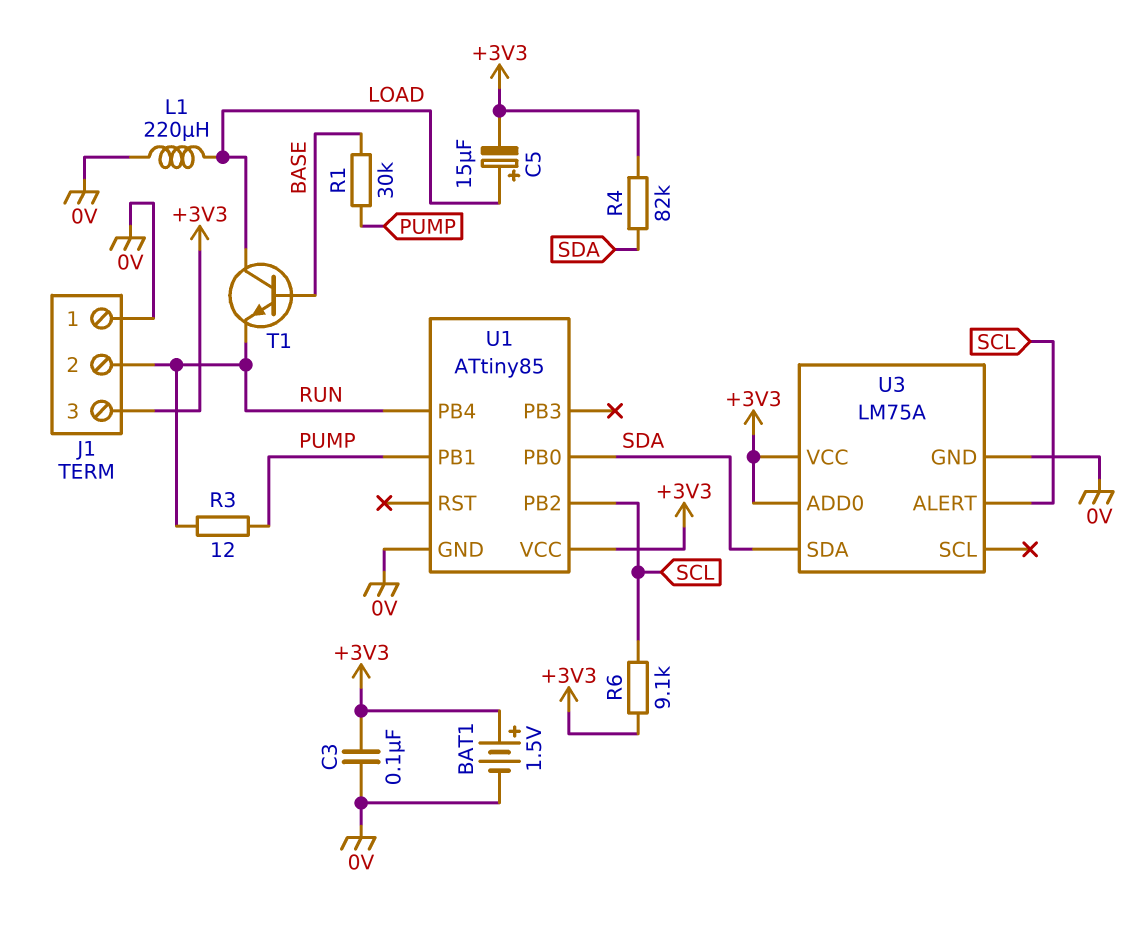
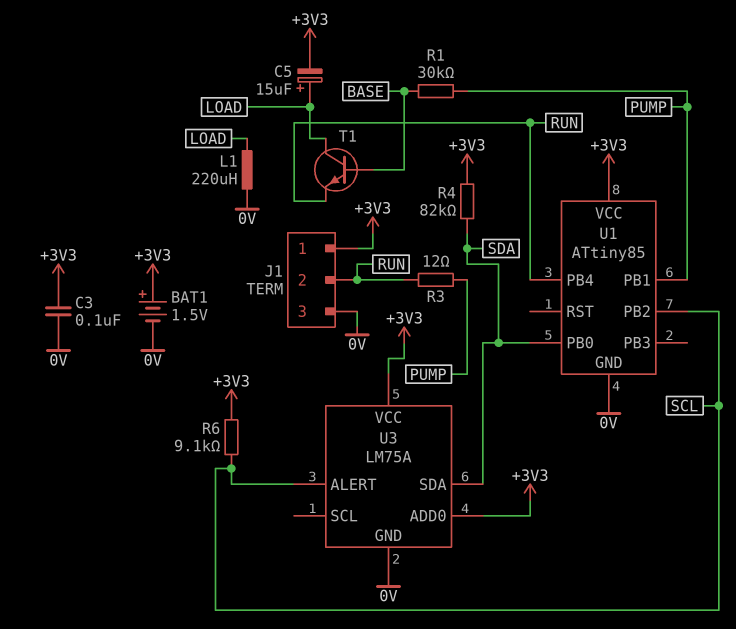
J1 pin 1: 0V -> +3V3
J1 pin 3: +3V3 -> 0V

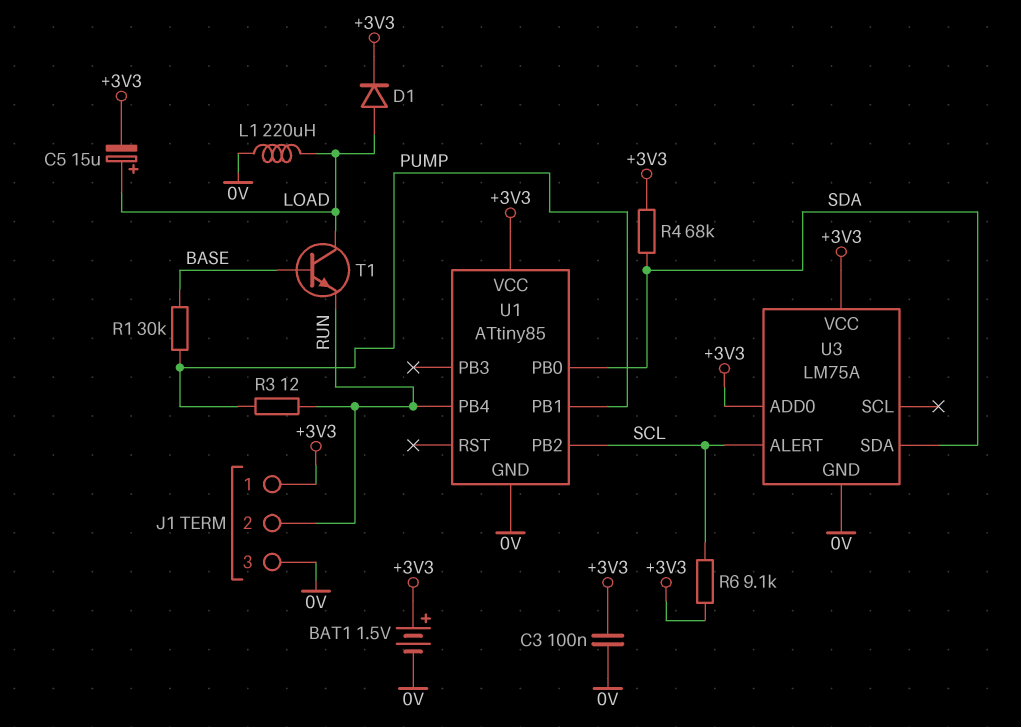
D1: none -> diode (A LOAD, K +3V3)
R4: 82k (+3V3, SDA) -> 68k (+3V3, SDA)

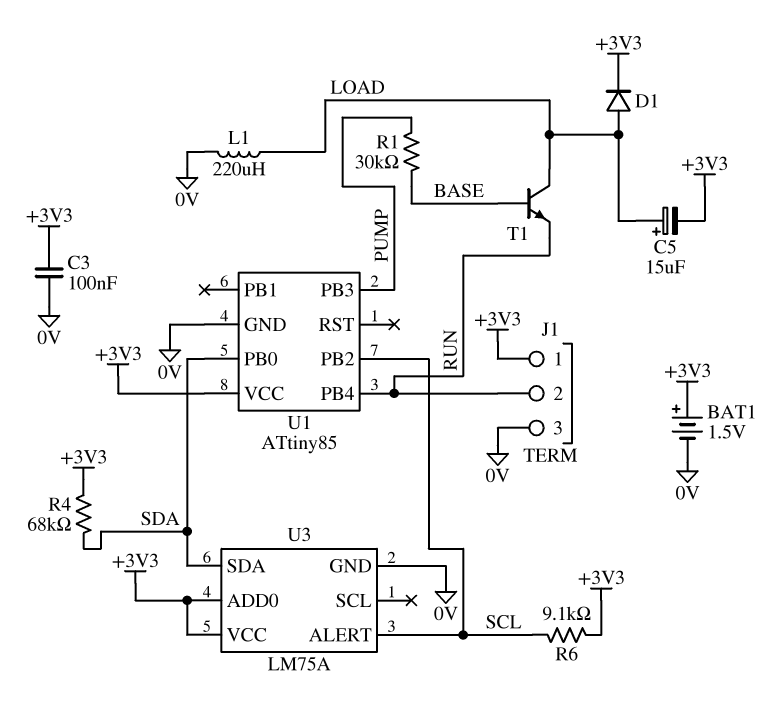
R3: 12 (PUMP, RUN) -> none
U1 pin PB1: PUMP -> none
U1 pin PB3: none -> PUMP

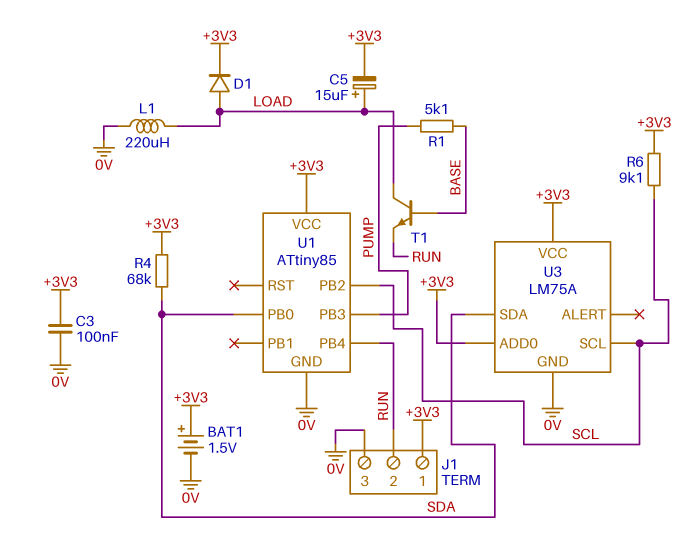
R1: 30k (BASE, PUMP) -> 5.1k (BASE, PUMP)
U3 pin ALERT: SCL -> none
U3 pin SCL: none -> SCL

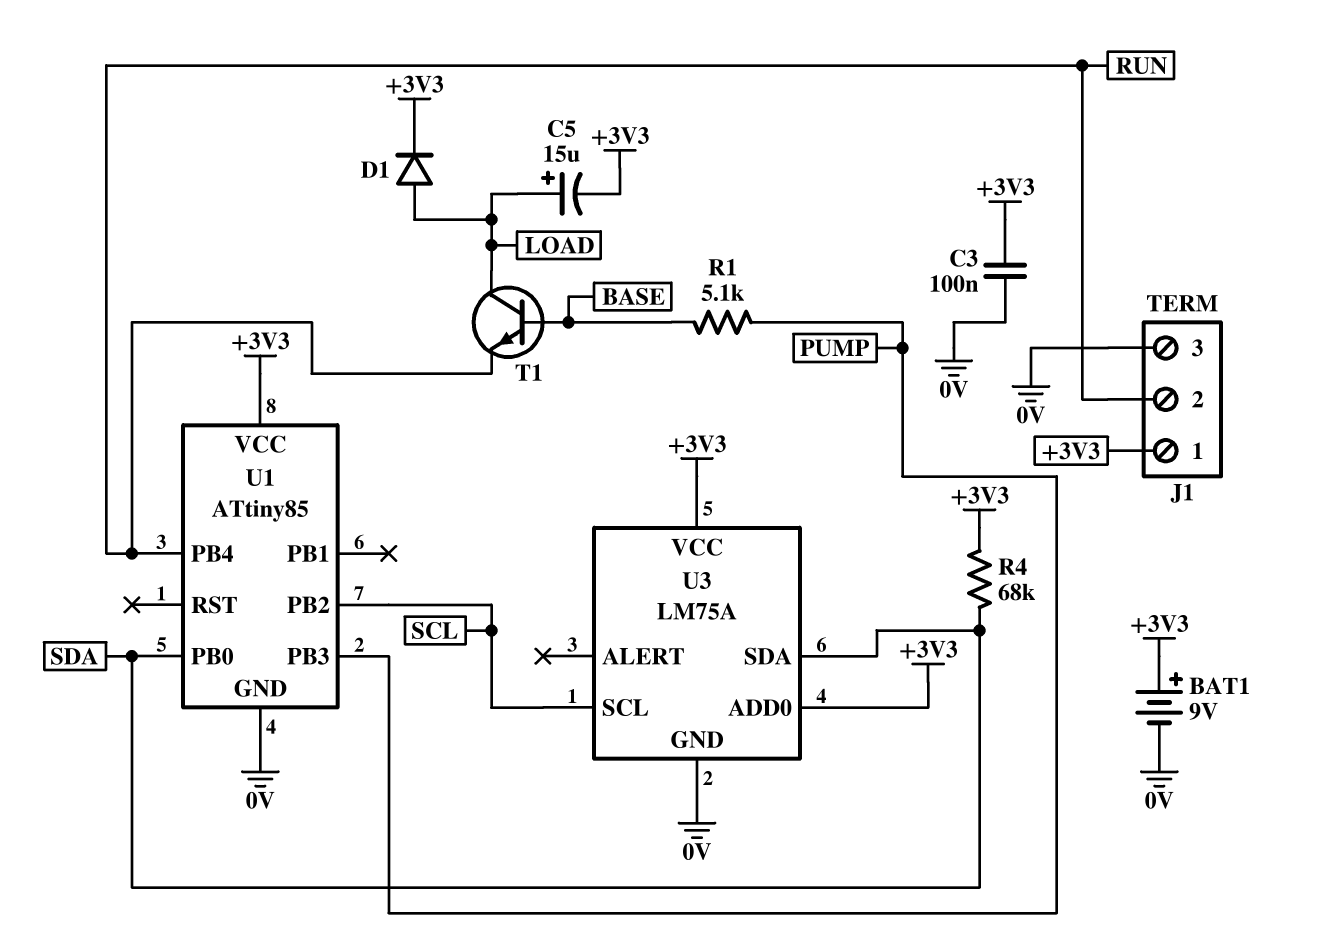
BAT1: 1.5V (plus +3V3, minus 0V) -> 9V (plus +3V3, minus 0V)
L1: 220uH (0V, LOAD) -> none
R6: 9.1k (+3V3, SCL) -> none

